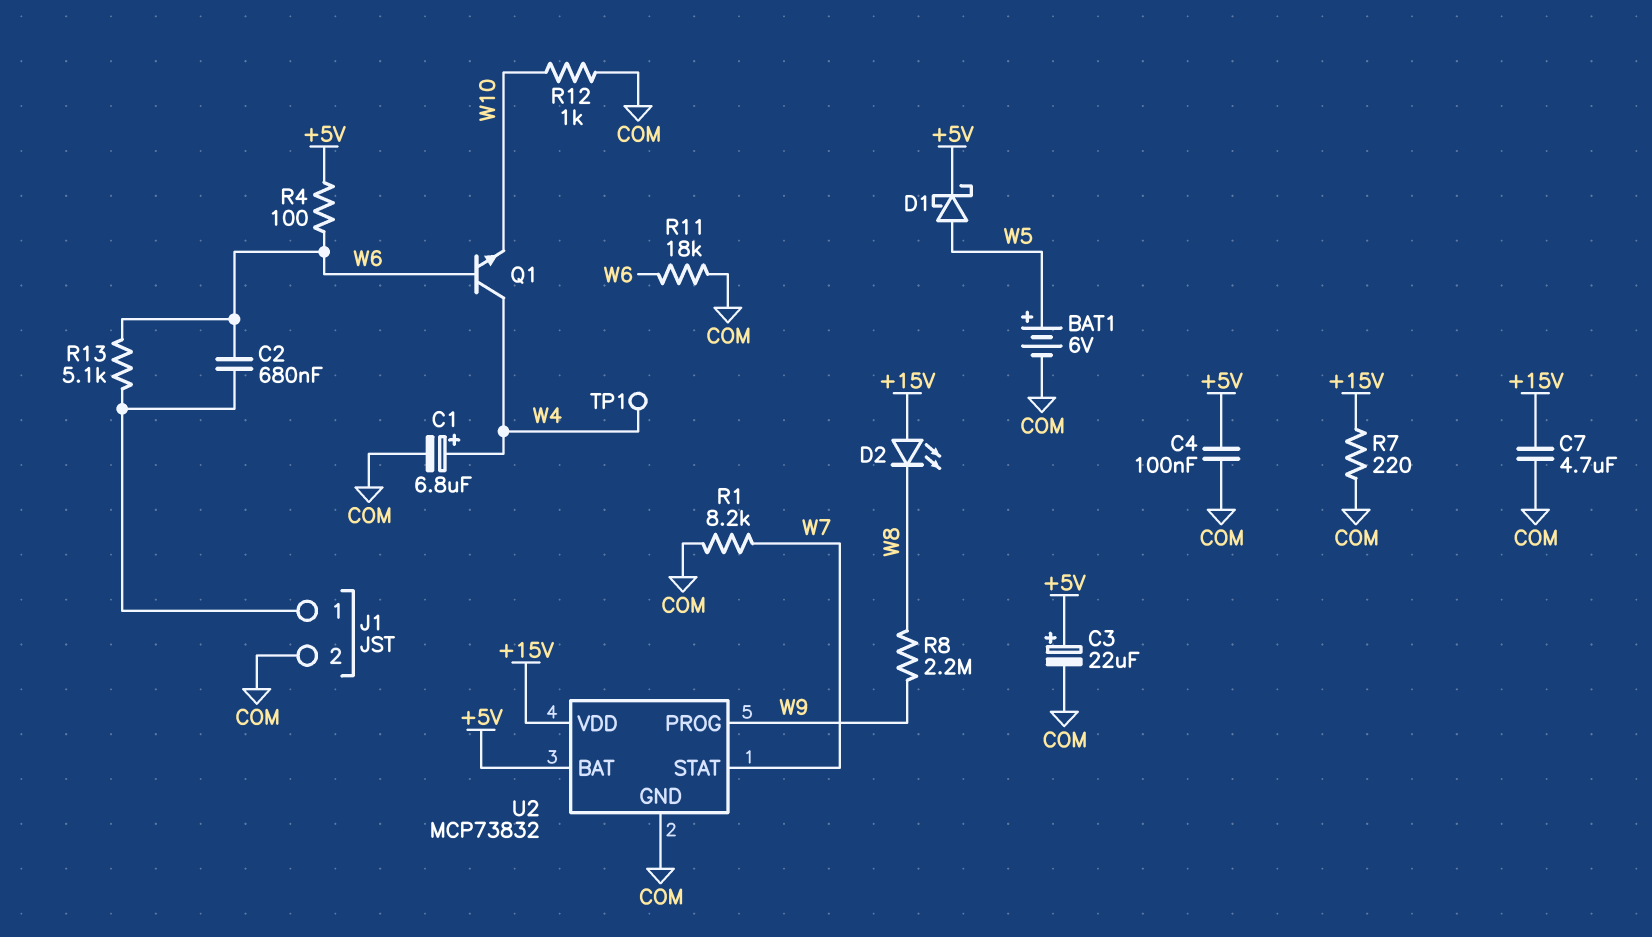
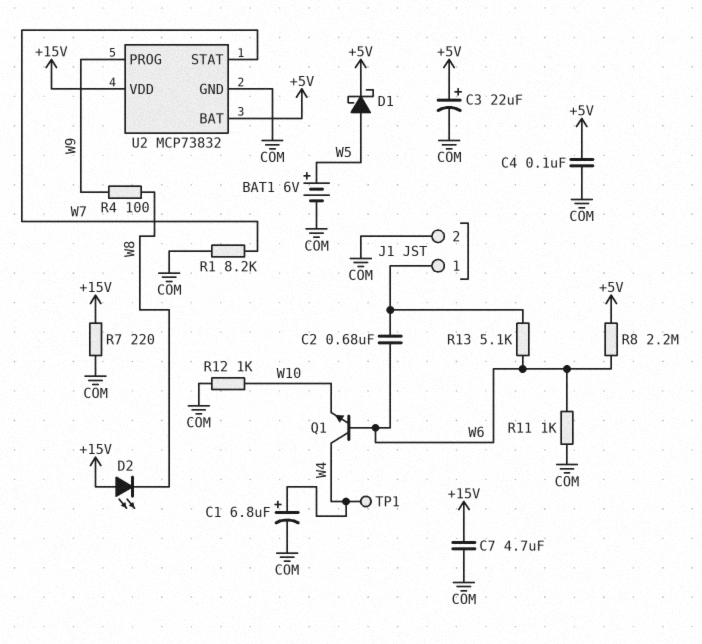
R4: 100 (+5V, W6) -> 100 (W8, W9)
R8: 2.2M (W8, W9) -> 2.2M (+5V, W6)
R11: 18k (COM, W6) -> 1k (COM, W6)

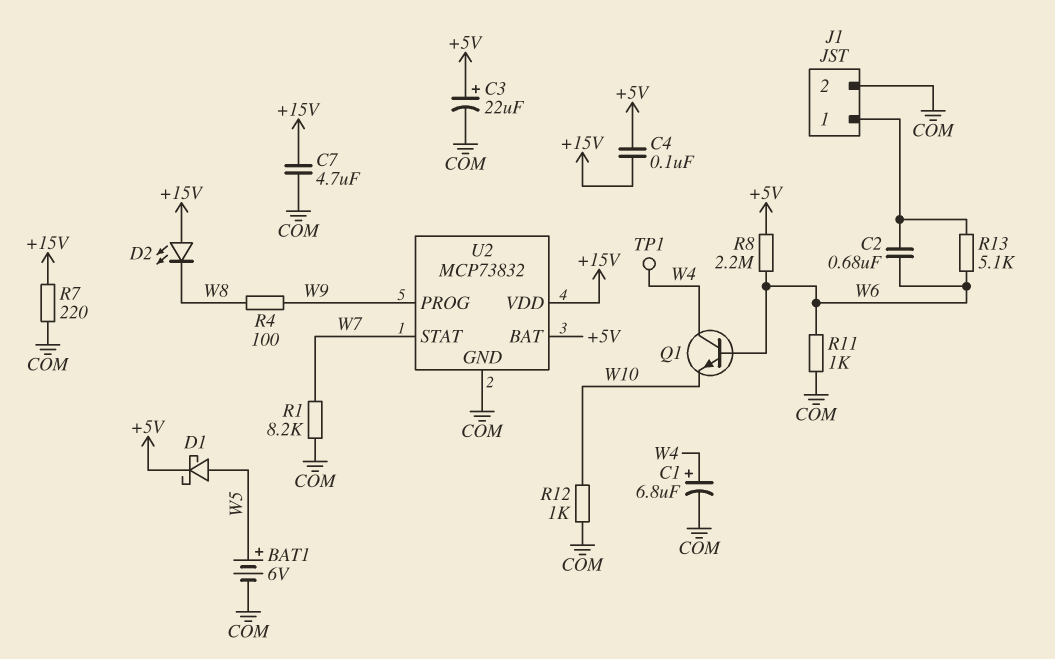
C4: 100nF (+5V, COM) -> 100nF (+5V, +15V)

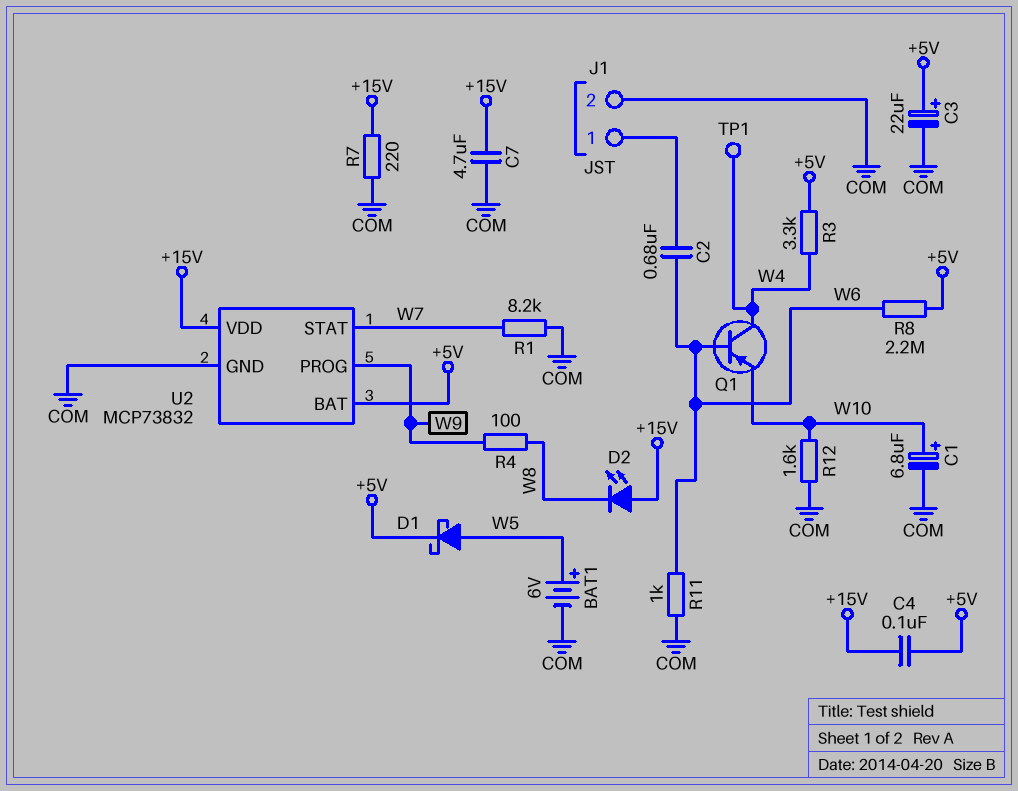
C1: 6.8uF (plus W4, minus COM) -> 6.8uF (plus W10, minus COM)
Q1: NPN (B W6, C W4, E W10) -> PNP (B W6, C W4, E W10)
R3: none -> 3.3k (+5V, W4)
R12: 1k (COM, W10) -> 1.6k (COM, W10)
R13: 5.1k (J1/1, W6) -> none

